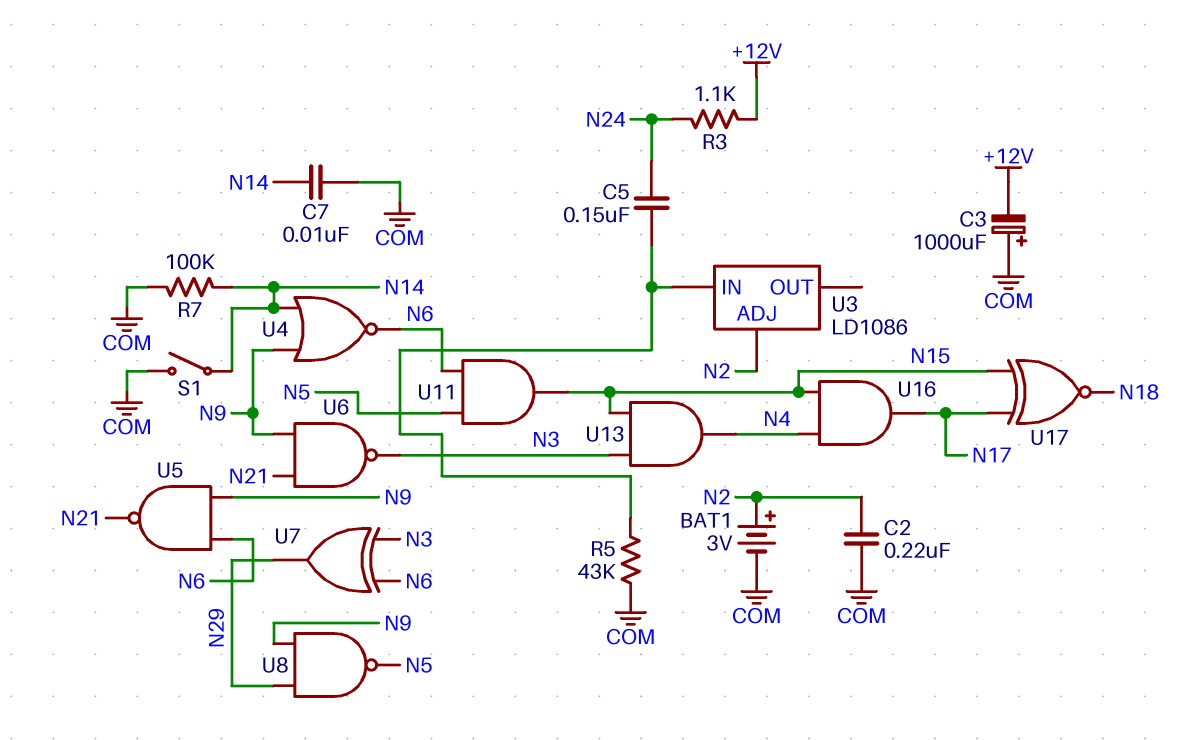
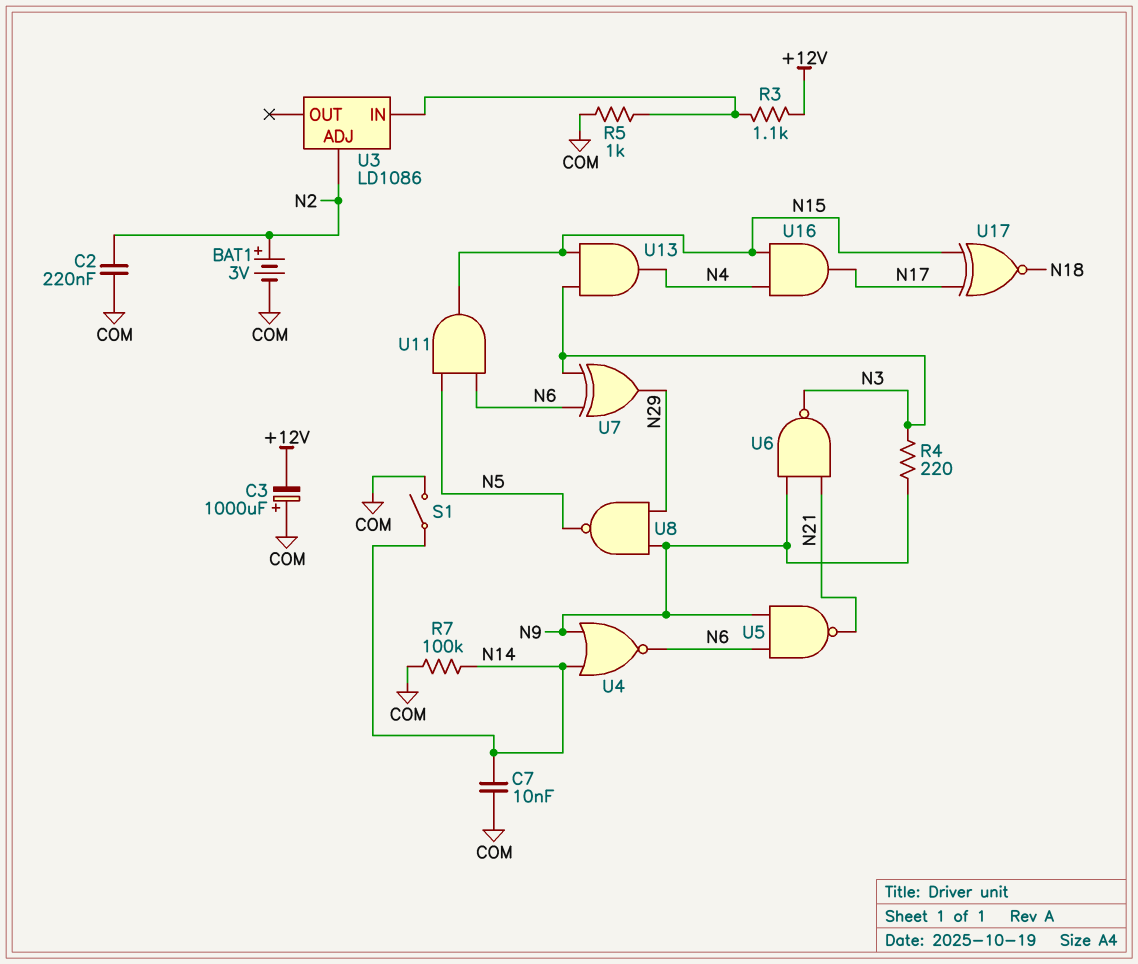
C5: 150nF (N24, U3/IN) -> none
R3: 1.1k (+12V, N24) -> 1.1k (+12V, U3/IN)
R4: none -> 220 (N3, N9)
R5: 43k (COM, U3/IN) -> 1k (COM, U3/IN)

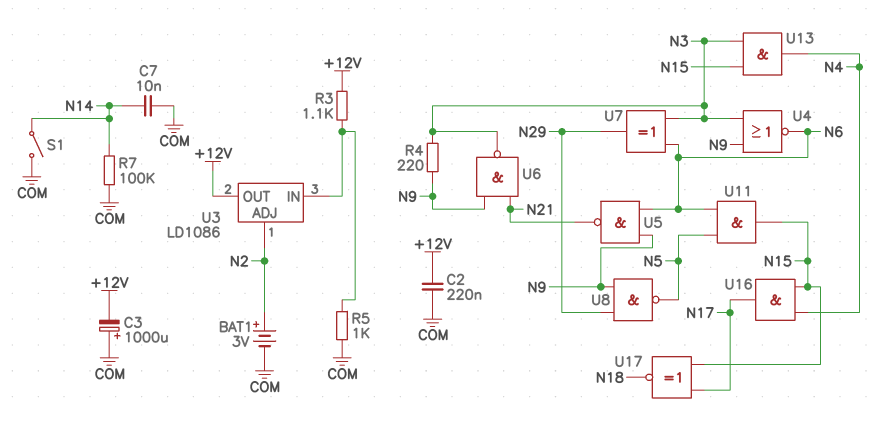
C2: 220nF (COM, N2) -> 220nF (+12V, COM)
U3 pin OUT: none -> +12V
U4: NOR (in N9, in N14, out N6) -> NOR (in N3, in N9, out N6)

